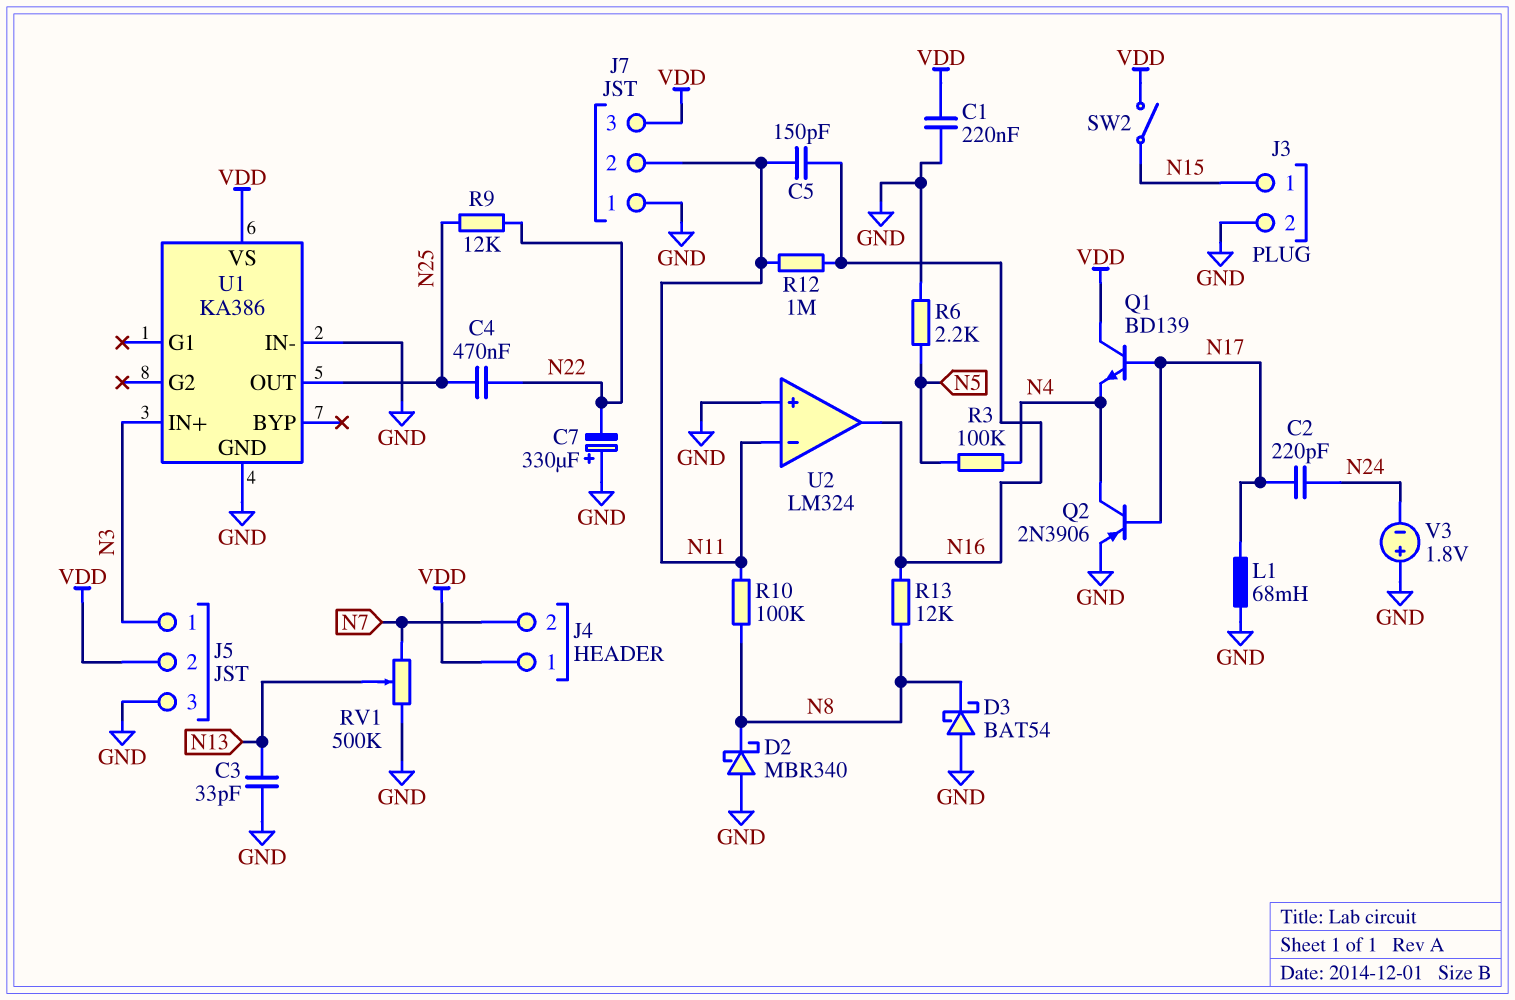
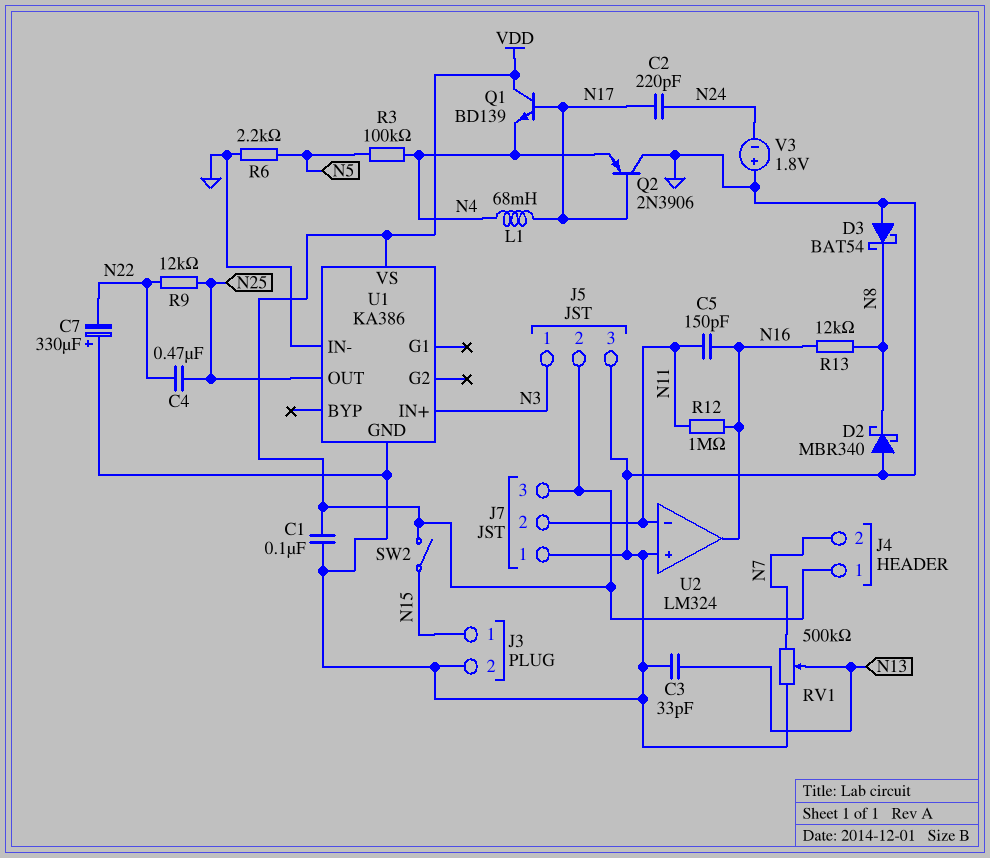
C1: 220nF (GND, VDD) -> 100nF (GND, VDD)
L1: 68mH (GND, N17) -> 68mH (N4, N17)
Q2: PNP 2N3906 (B N17, C N4, E GND) -> PNP 2N3906 (B N17, C GND, E N4)
R10: 100k (N8, N11) -> none

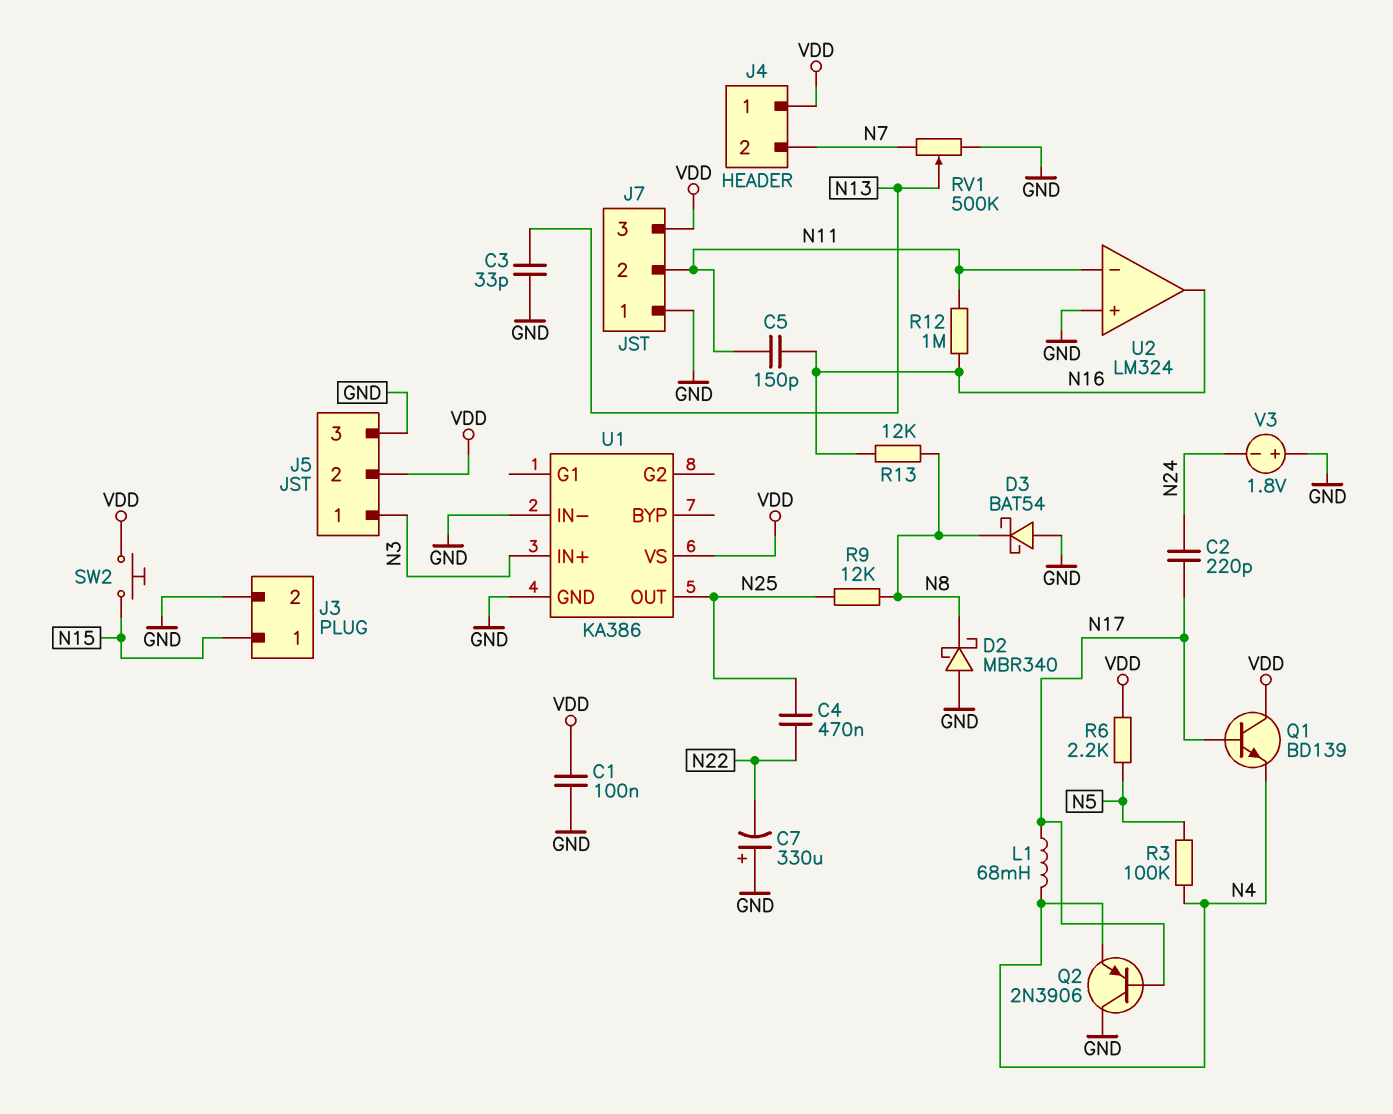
R6: 2.2k (GND, N5) -> 2.2k (N5, VDD)
R9: 12k (N22, N25) -> 12k (N8, N25)
SW2: switch (N15, VDD) -> button (N15, VDD)

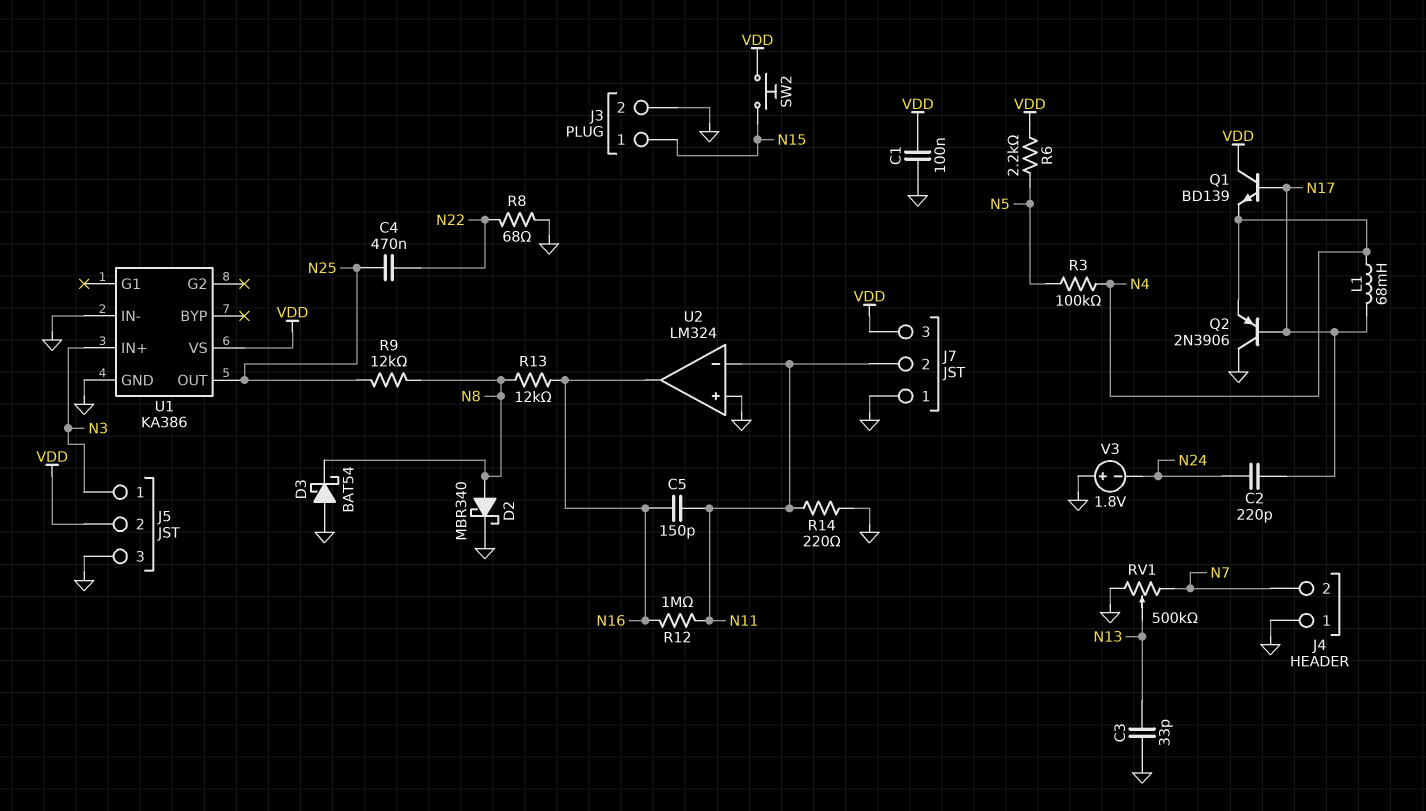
C7: 330uF (plus GND, minus N22) -> none
D2: schottky MBR340 (A GND, K N8) -> schottky MBR340 (A N8, K GND)
J4 pin 1: VDD -> GND
R8: none -> 68 (GND, N22)
R14: none -> 220 (GND, N11)

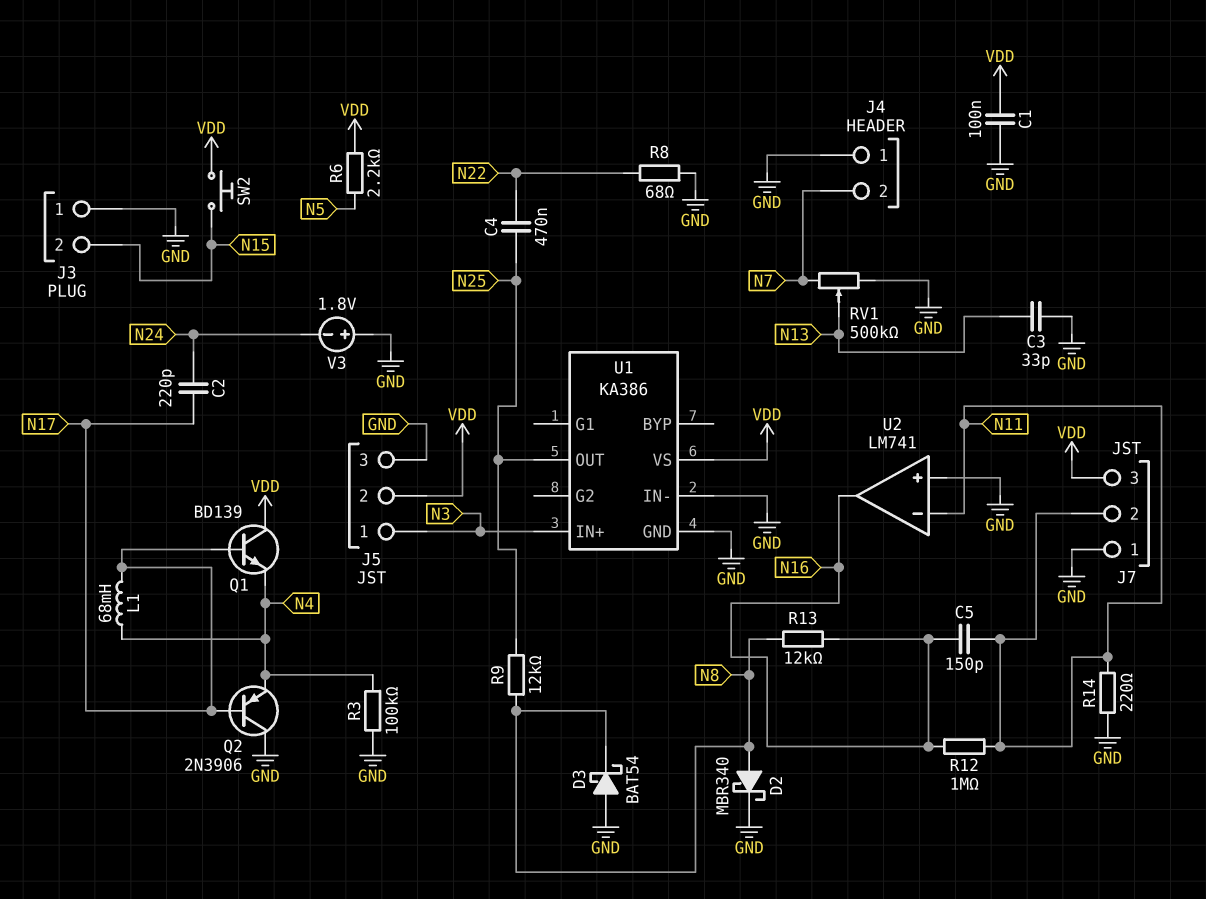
J3 pin 1: N15 -> GND
J3 pin 2: GND -> N15
R3: 100k (N4, N5) -> 100k (GND, N4)
U2: LM324 -> LM741

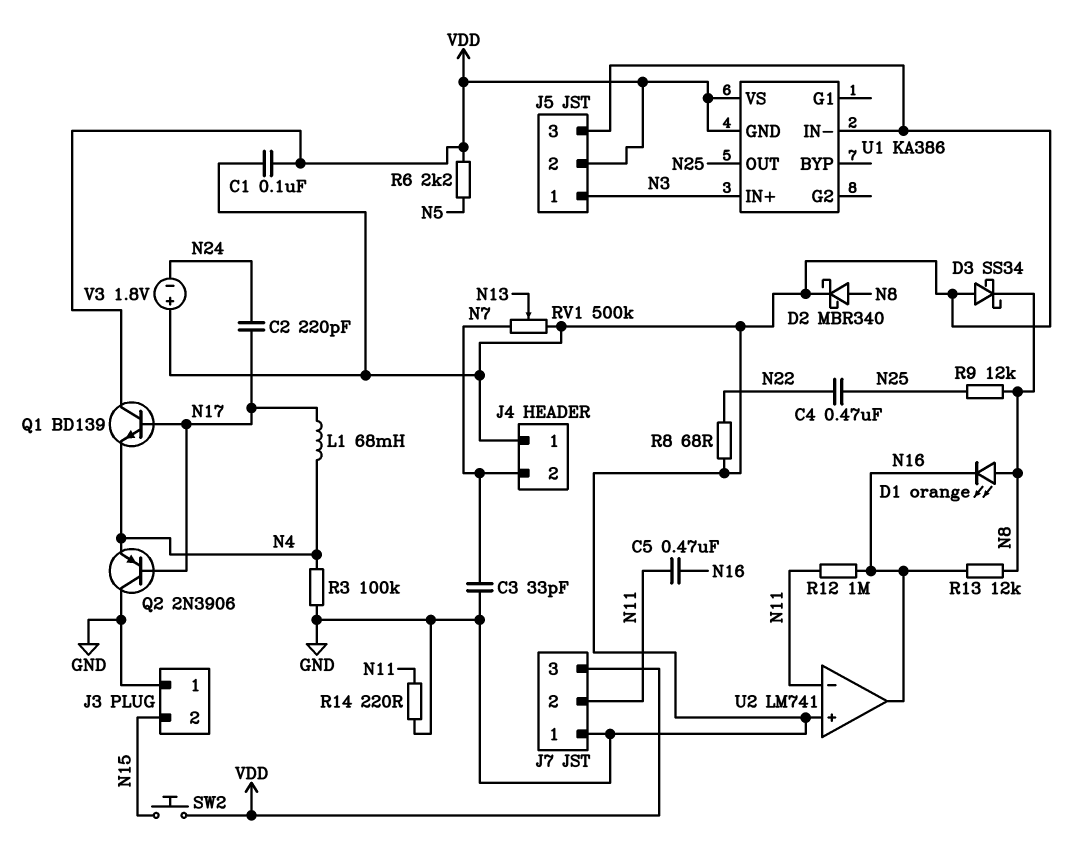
C3: 33pF (GND, N13) -> 33pF (GND, N7)
C5: 150pF (N11, N16) -> 470nF (N11, N16)
D1: none -> LED orange (A N8, K N16)
D3: schottky BAT54 (A GND, K N8) -> schottky SS34 (A GND, K N8)
U1 pin GND: GND -> VDD

